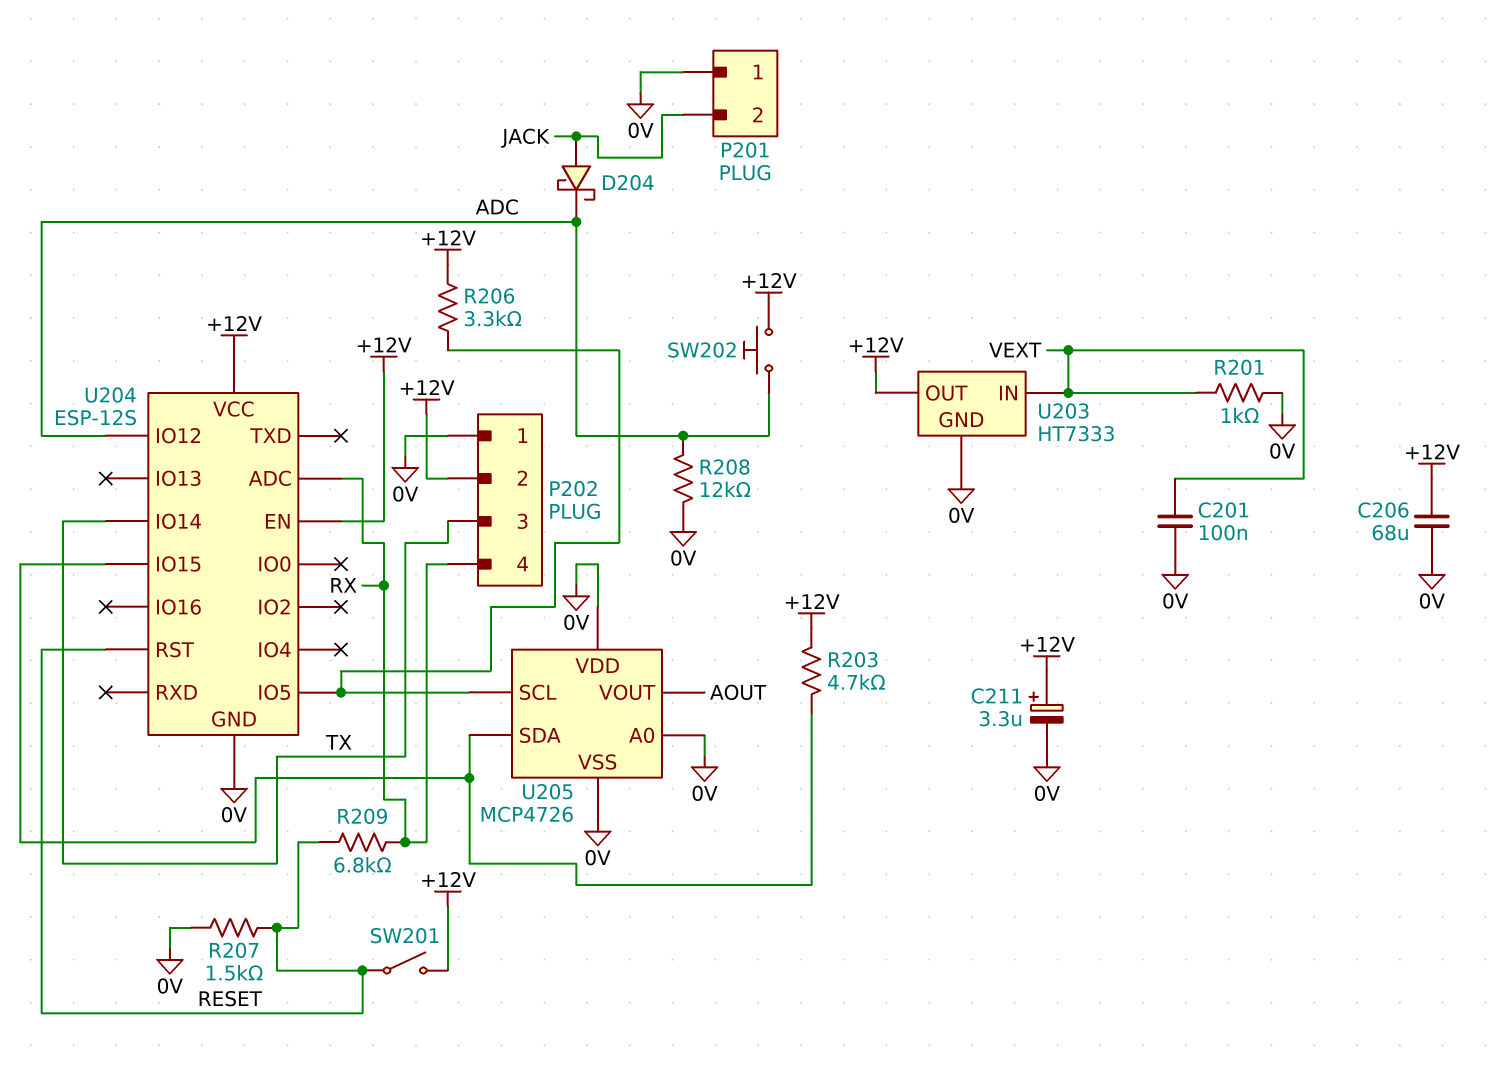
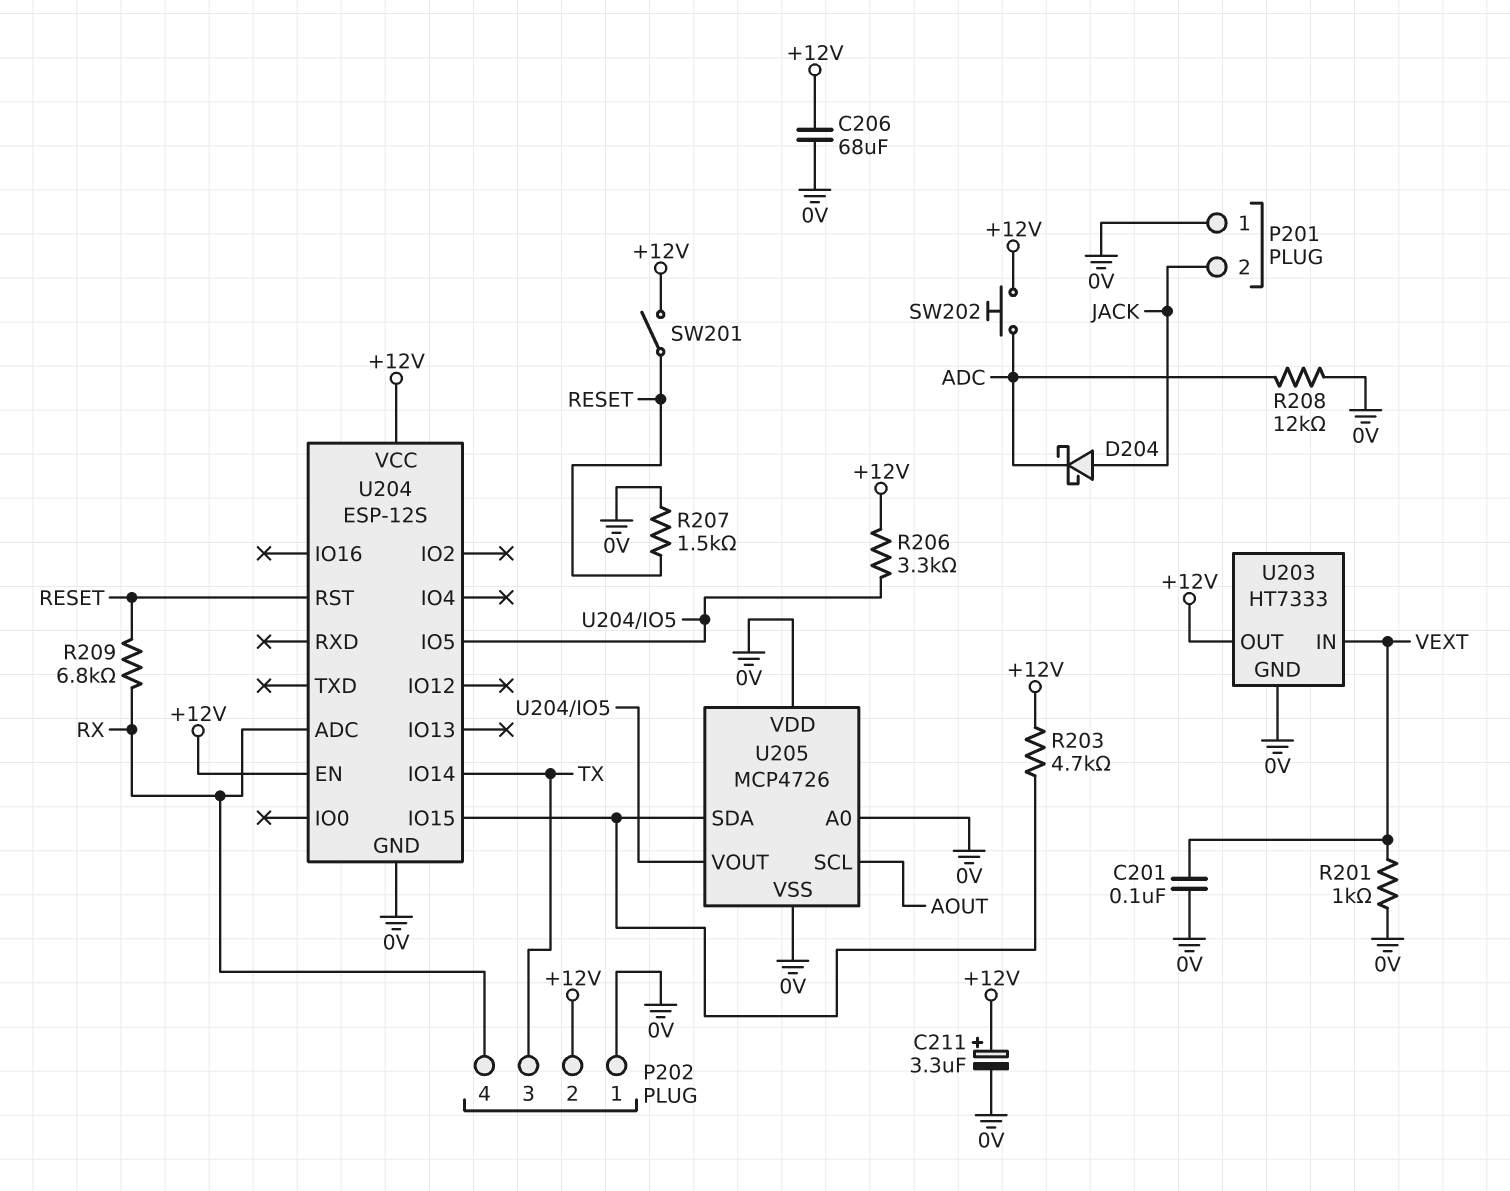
U204 pin IO12: ADC -> none
U205 pin SCL: U204/IO5 -> AOUT
U205 pin VOUT: AOUT -> U204/IO5

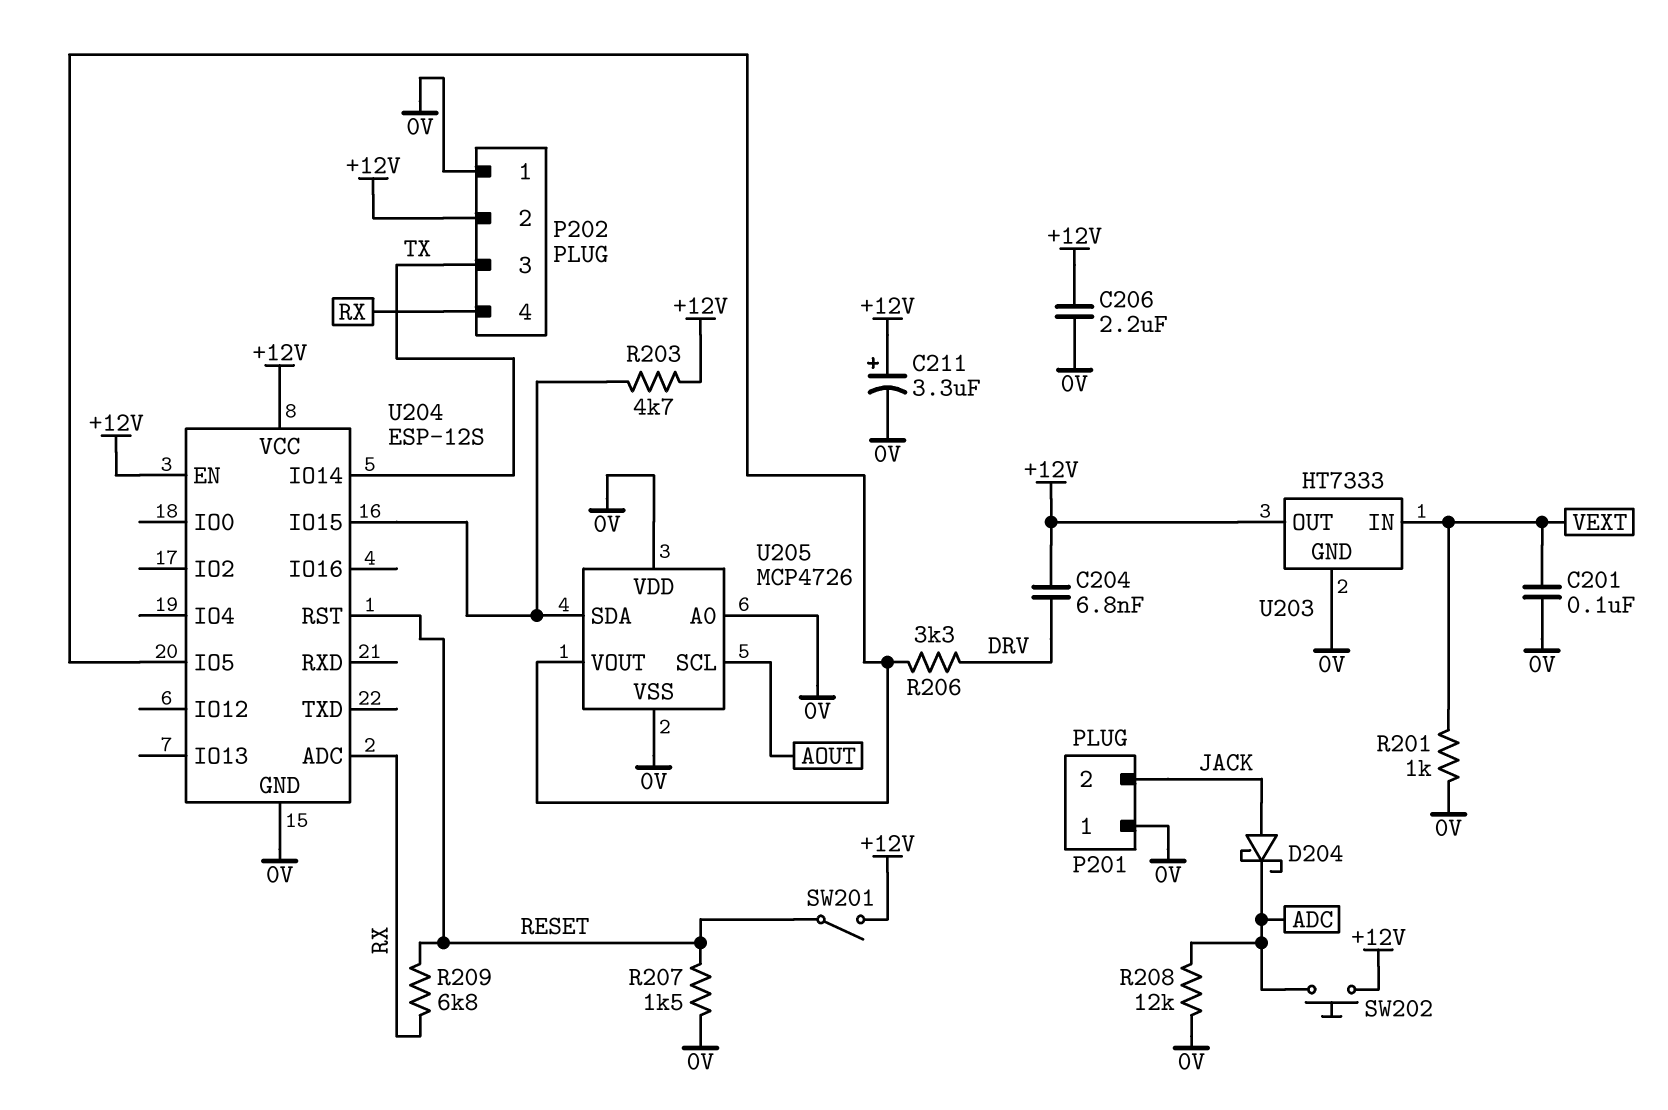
C204: none -> 6.8nF (+12V, DRV)
C206: 68uF (+12V, 0V) -> 2.2uF (+12V, 0V)
R206: 3.3k (+12V, U204/IO5) -> 3.3k (DRV, U204/IO5)

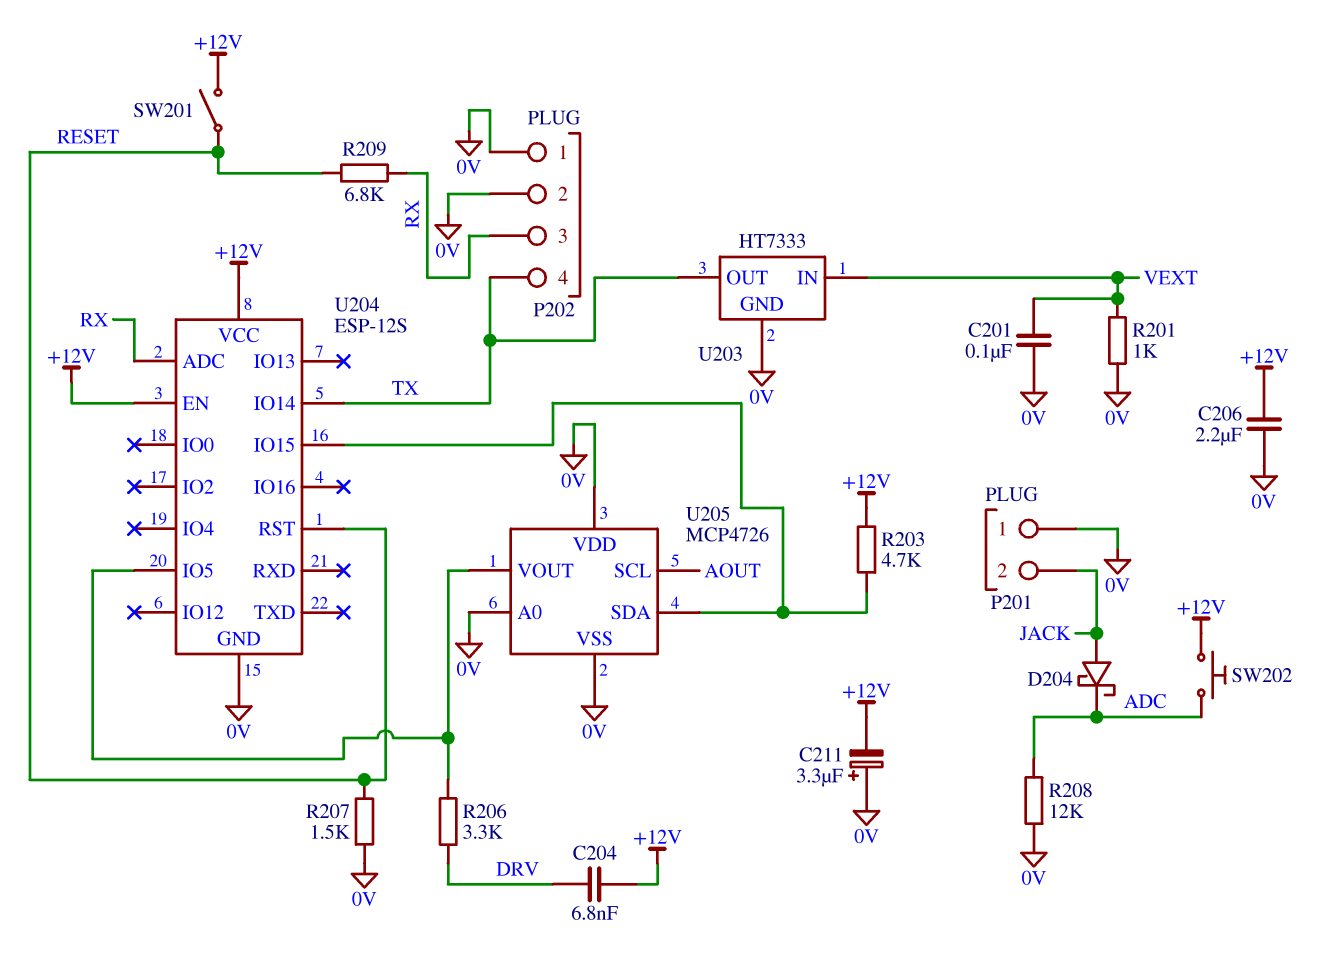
C211: 3.3uF (plus +12V, minus 0V) -> 3.3uF (plus 0V, minus +12V)
P202 pin 2: +12V -> 0V
P202 pin 3: TX -> RX
P202 pin 4: RX -> TX
U203 pin OUT: +12V -> TX

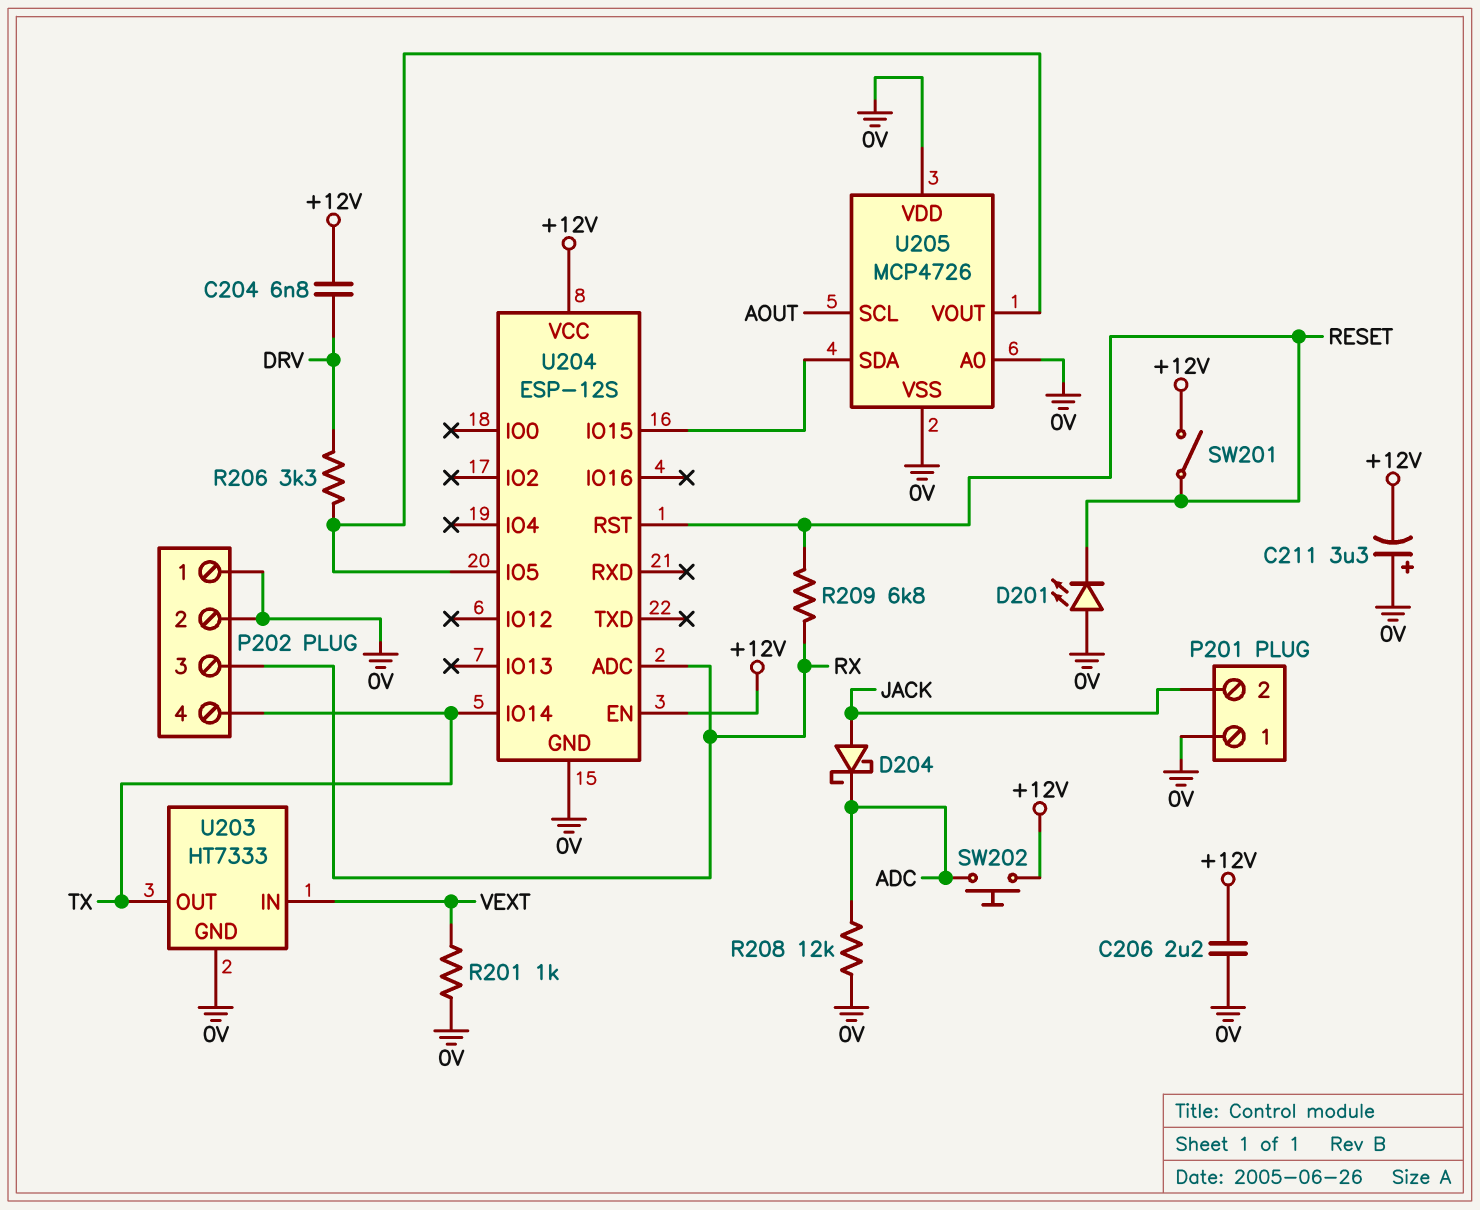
C201: 100nF (0V, VEXT) -> none
D201: none -> LED (A 0V, K RESET)
R203: 4.7k (+12V, U204/IO15) -> none
R207: 1.5k (0V, RESET) -> none

